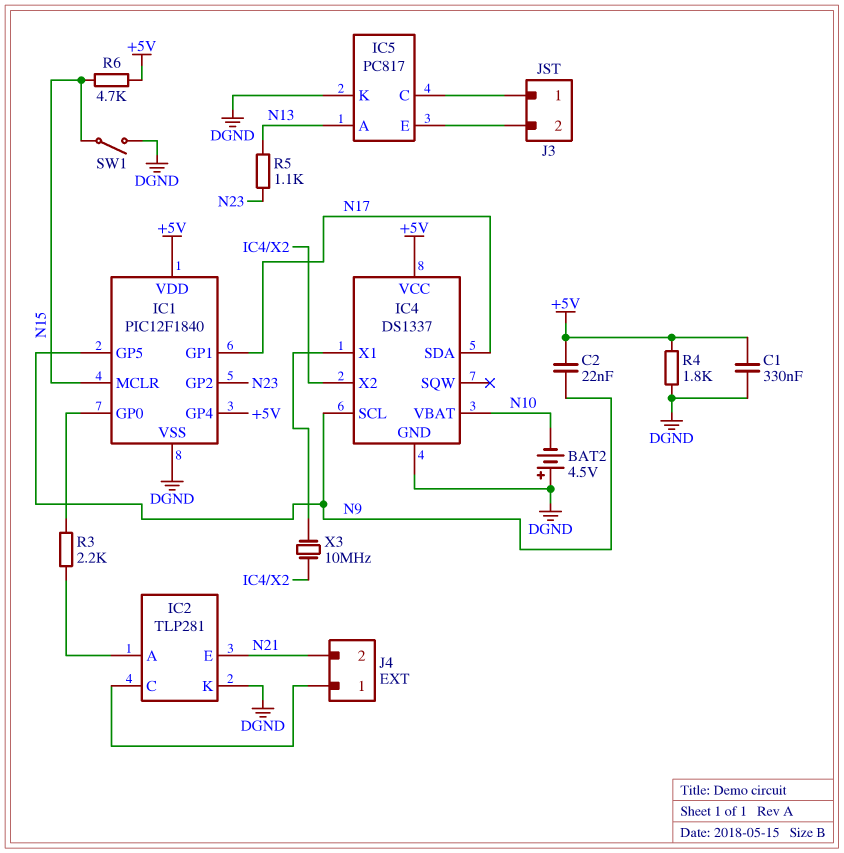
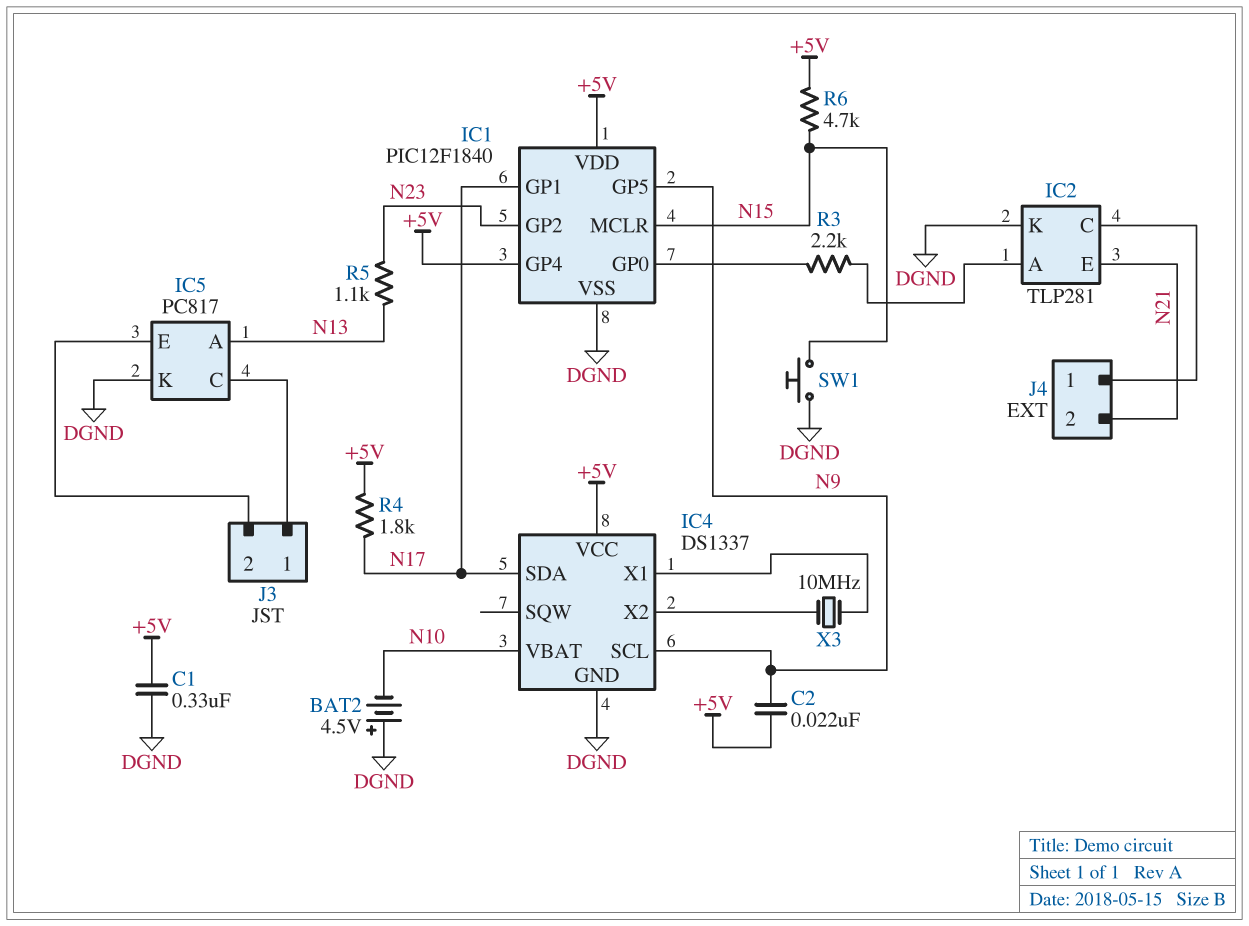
R4: 1.8k (+5V, DGND) -> 1.8k (+5V, N17)
SW1: switch (DGND, N15) -> button (DGND, N15)

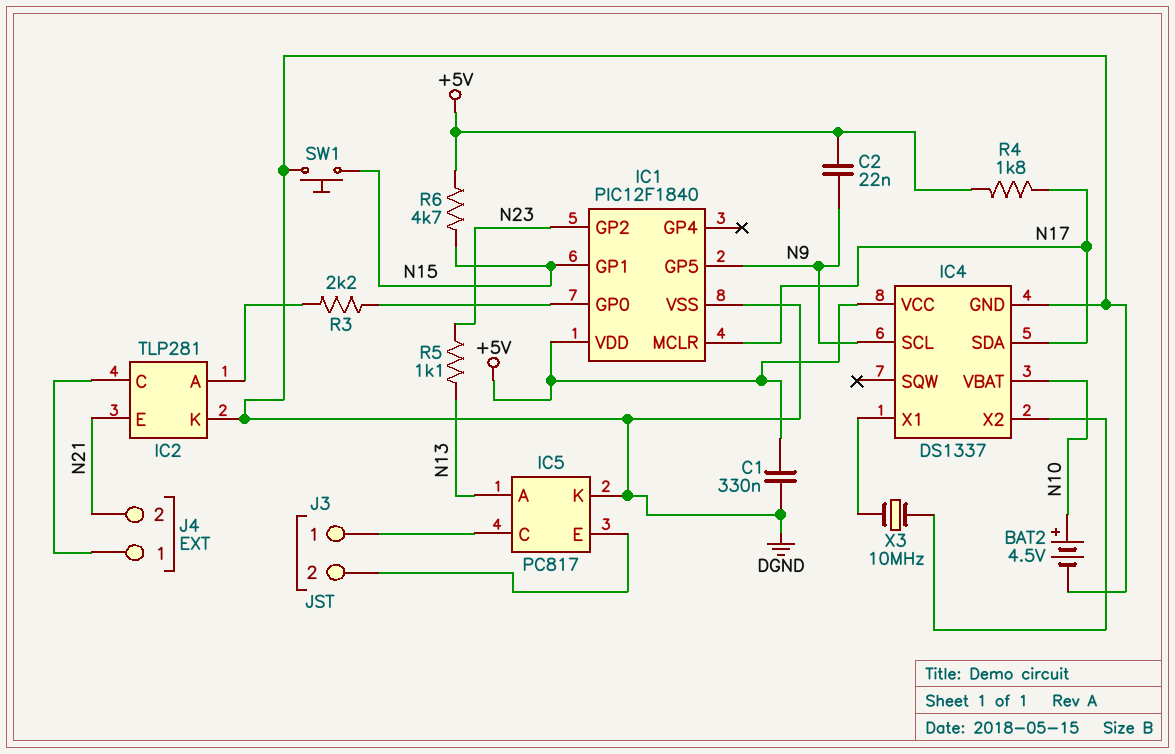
BAT2: 4.5V (plus DGND, minus N10) -> 4.5V (plus N10, minus DGND)
IC1 pin GP1: N17 -> N15
IC1 pin GP4: +5V -> none
IC1 pin MCLR: N15 -> N17

